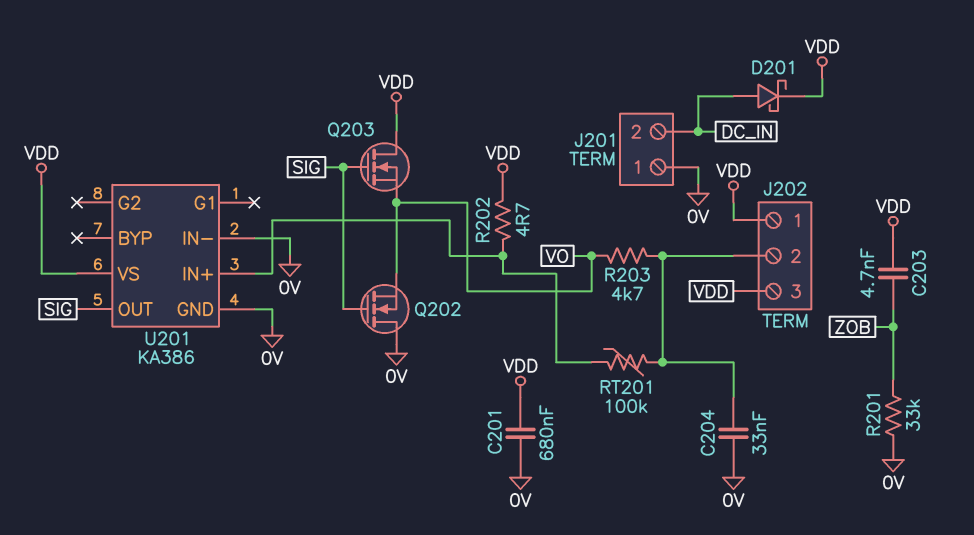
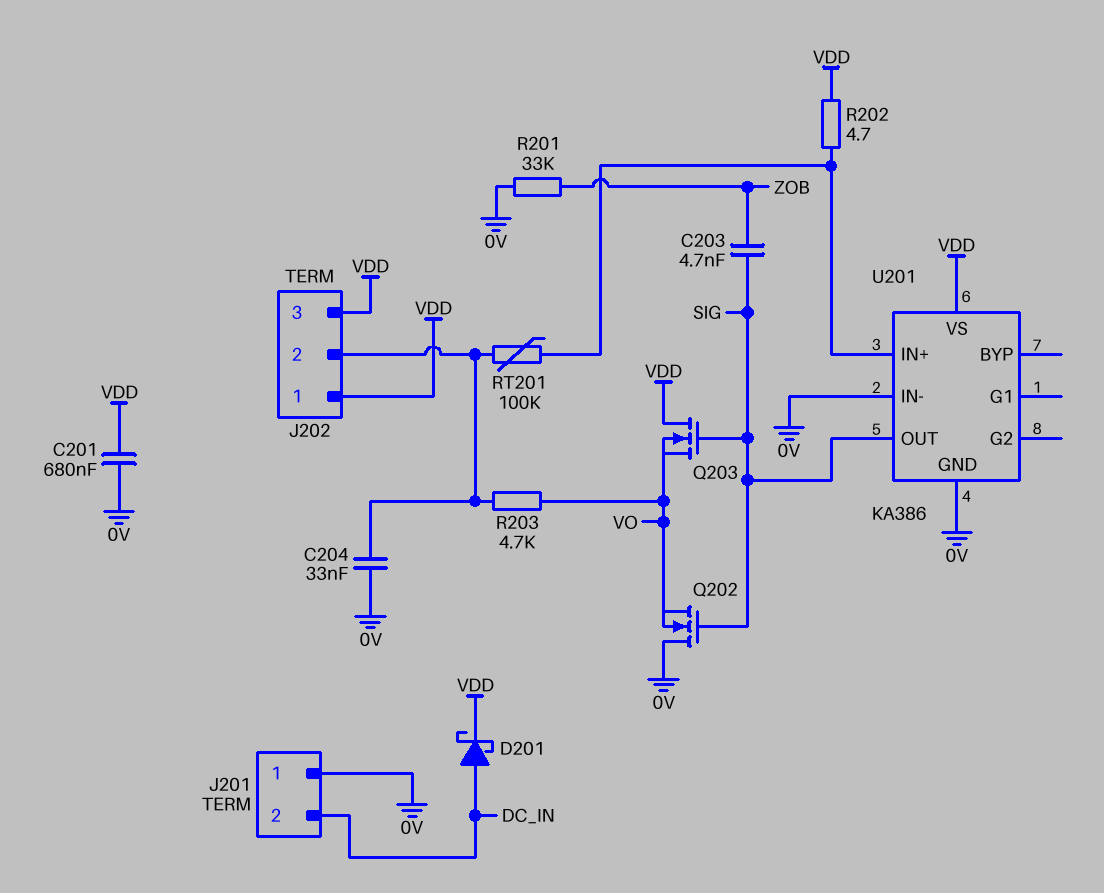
C203: 4.7nF (VDD, ZOB) -> 4.7nF (SIG, ZOB)

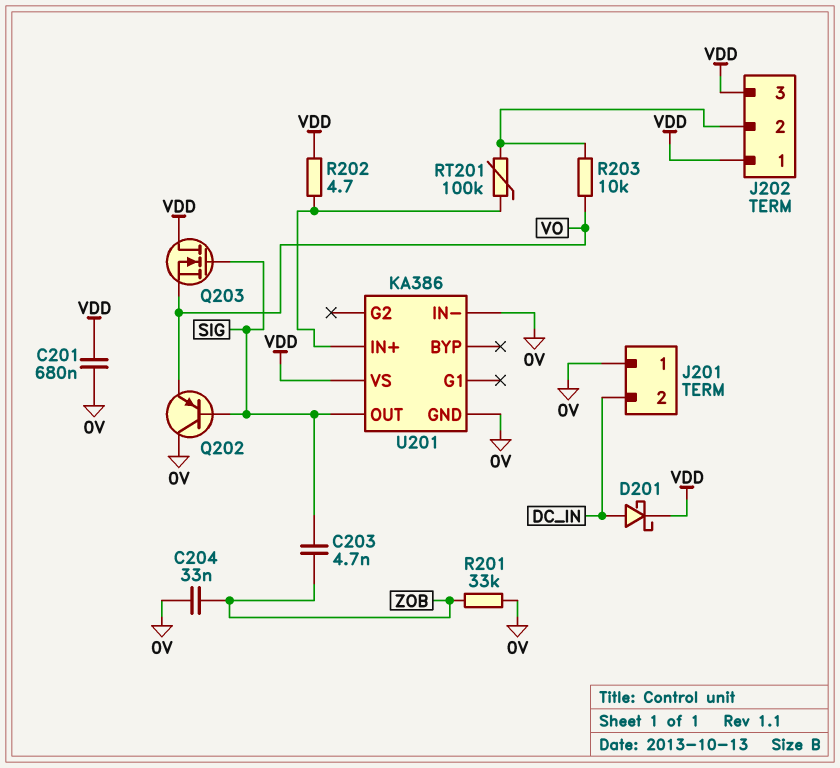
C204: 33nF (0V, J202/2) -> 33nF (0V, ZOB)
Q202: NMOS (G SIG, D 0V, S VO) -> PNP (B SIG, C 0V, E VO)
R203: 4.7k (J202/2, VO) -> 10k (J202/2, VO)

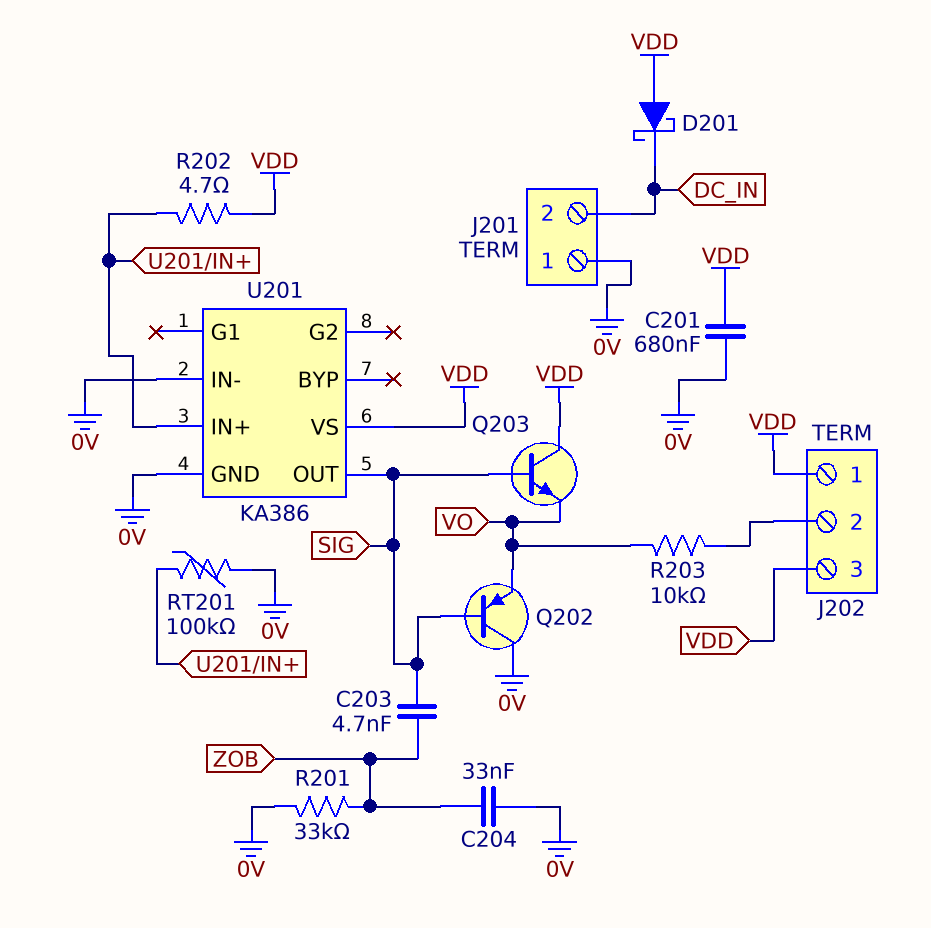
D201: schottky (A DC_IN, K VDD) -> schottky (A VDD, K DC_IN)
Q203: NMOS (G SIG, D VDD, S VO) -> NPN (B SIG, C VDD, E VO)
RT201: 100k (J202/2, U201/IN+) -> 100k (0V, U201/IN+)

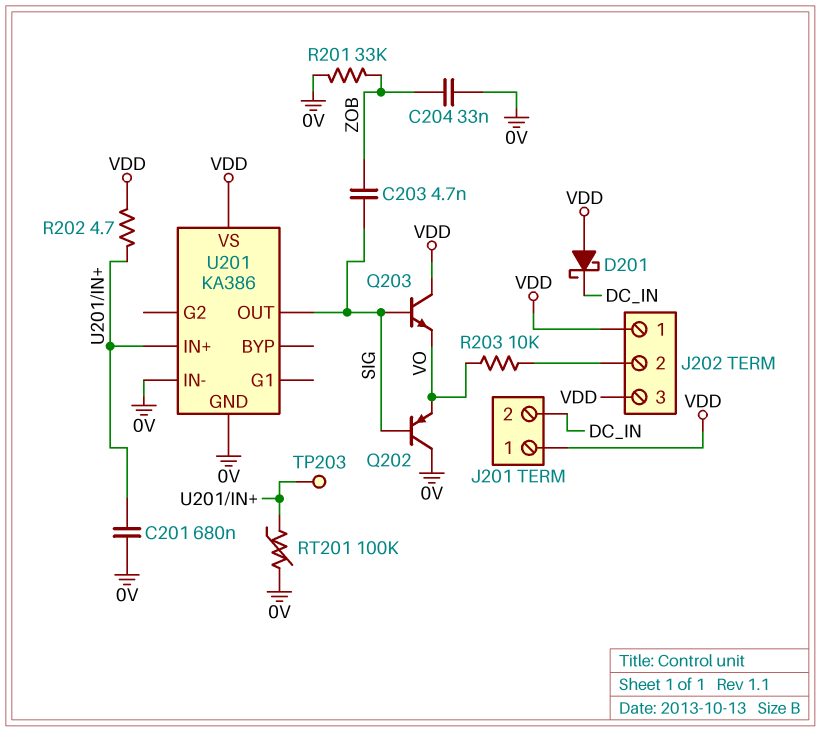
C201: 680nF (0V, VDD) -> 680nF (0V, U201/IN+)
J201 pin 1: 0V -> VDD
TP203: none -> test point (U201/IN+)

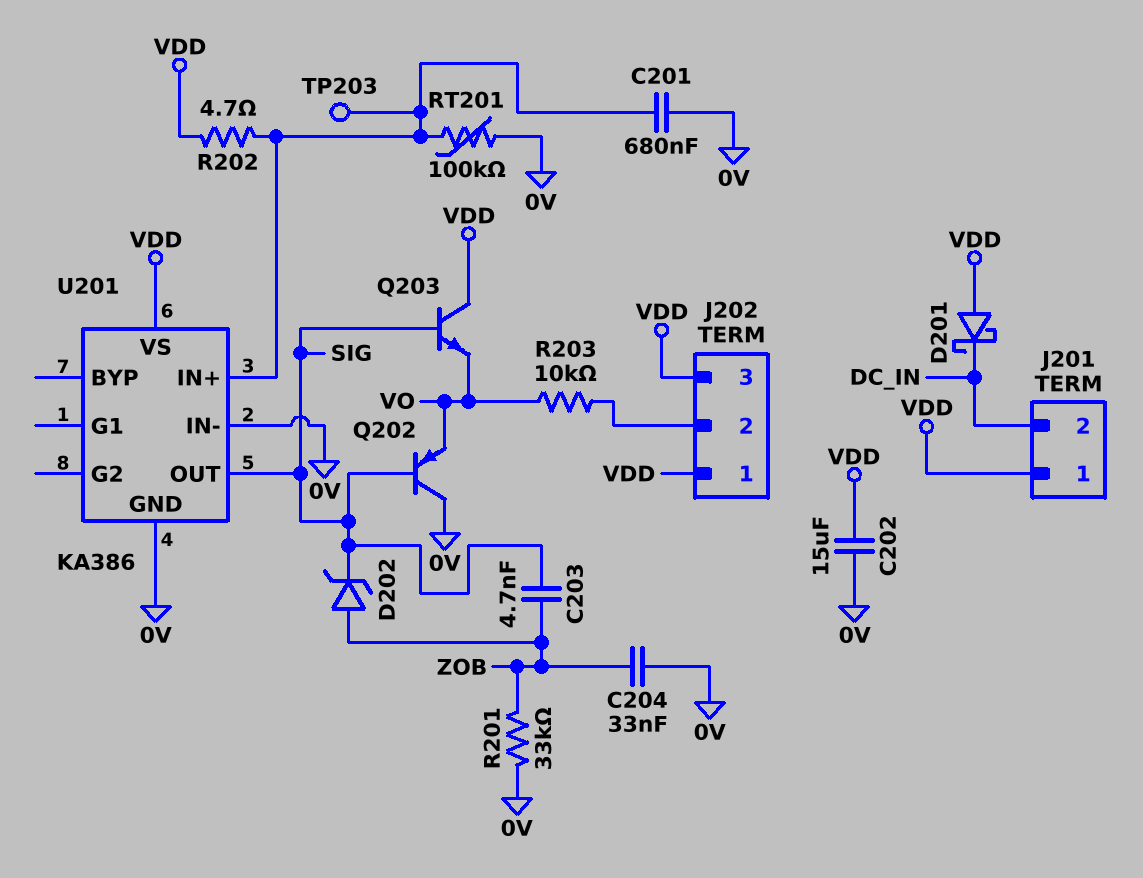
C202: none -> 15uF (0V, VDD)
D202: none -> zener (A ZOB, K SIG)

